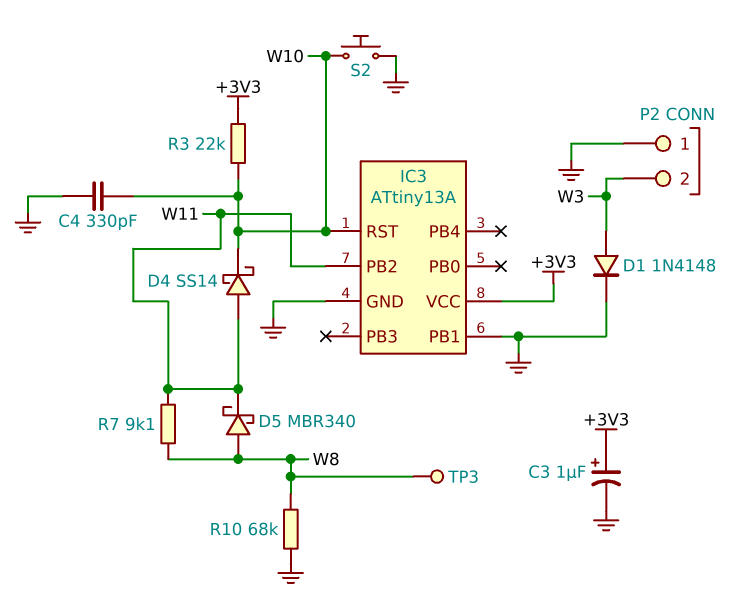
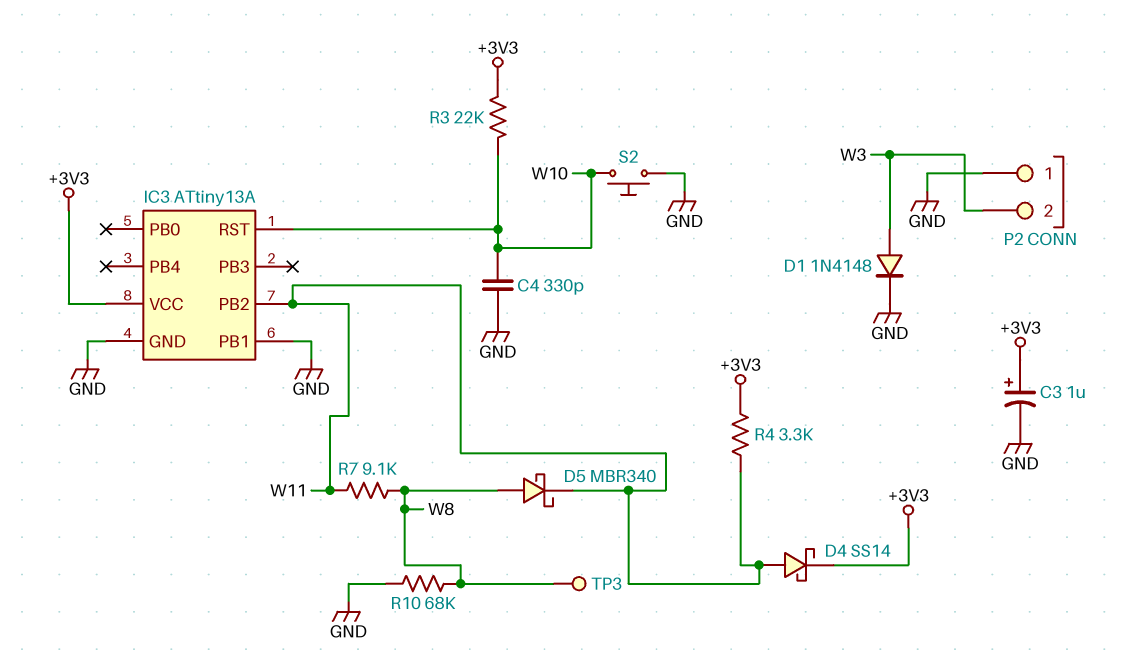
D4: schottky SS14 (A W11, K W10) -> schottky SS14 (A W11, K +3V3)
R4: none -> 3.3k (+3V3, W11)

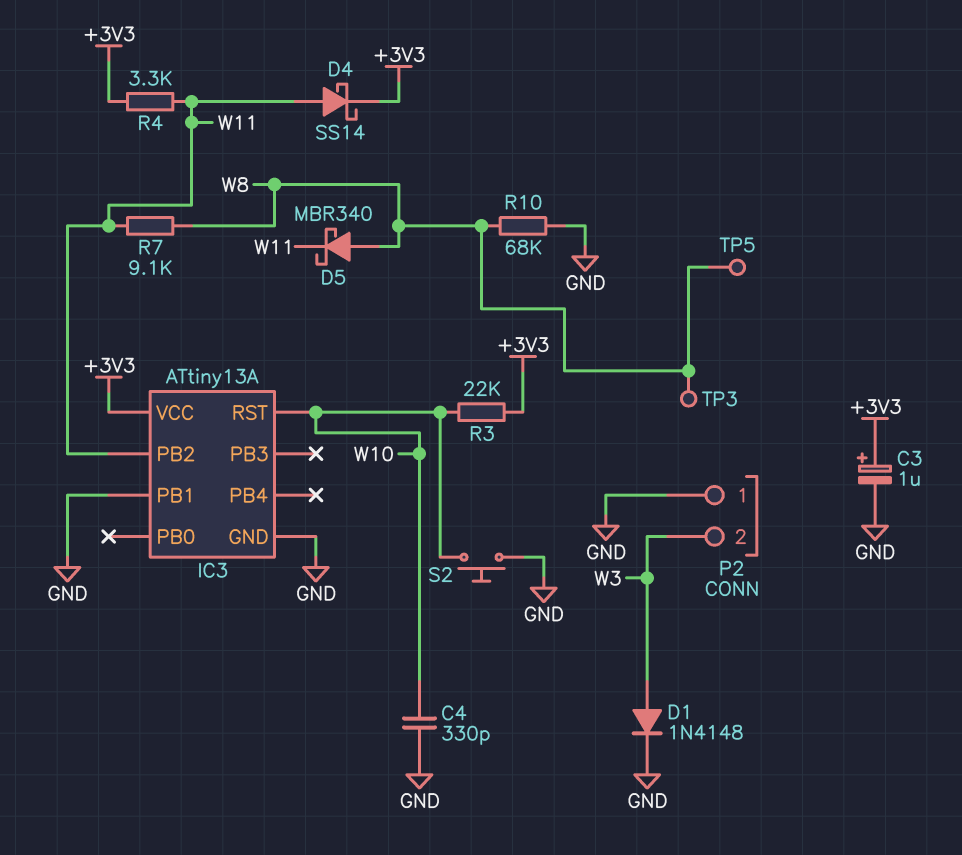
TP5: none -> test point (W8)

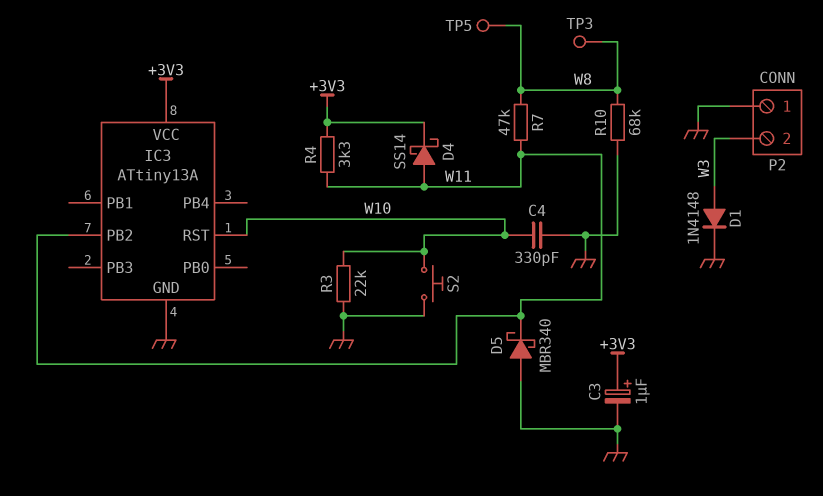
D5: schottky MBR340 (A W8, K W11) -> schottky MBR340 (A GND, K W11)
IC3 pin PB1: GND -> none
R3: 22k (+3V3, W10) -> 22k (GND, W10)
R7: 9.1k (W8, W11) -> 47k (W8, W11)

